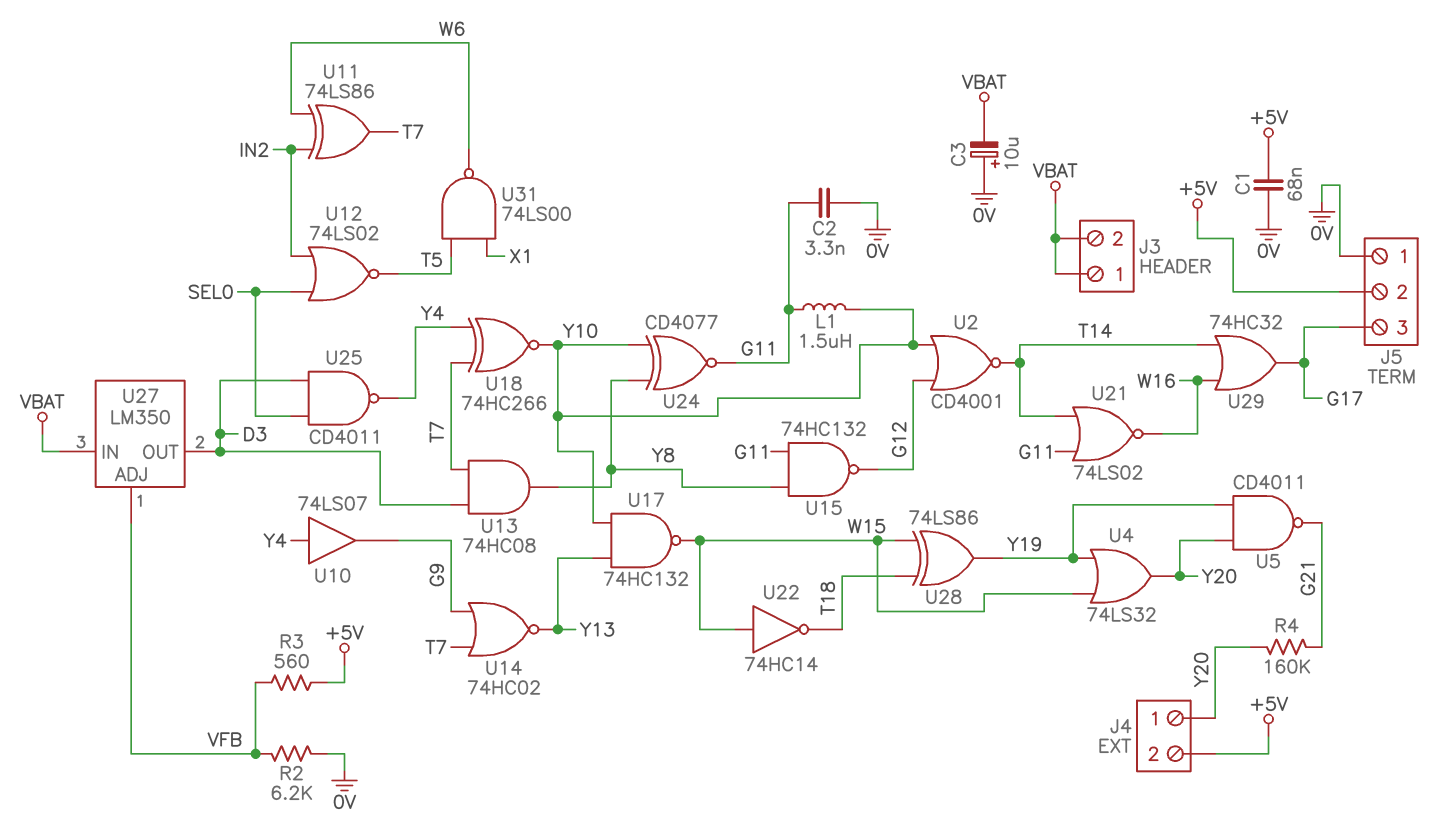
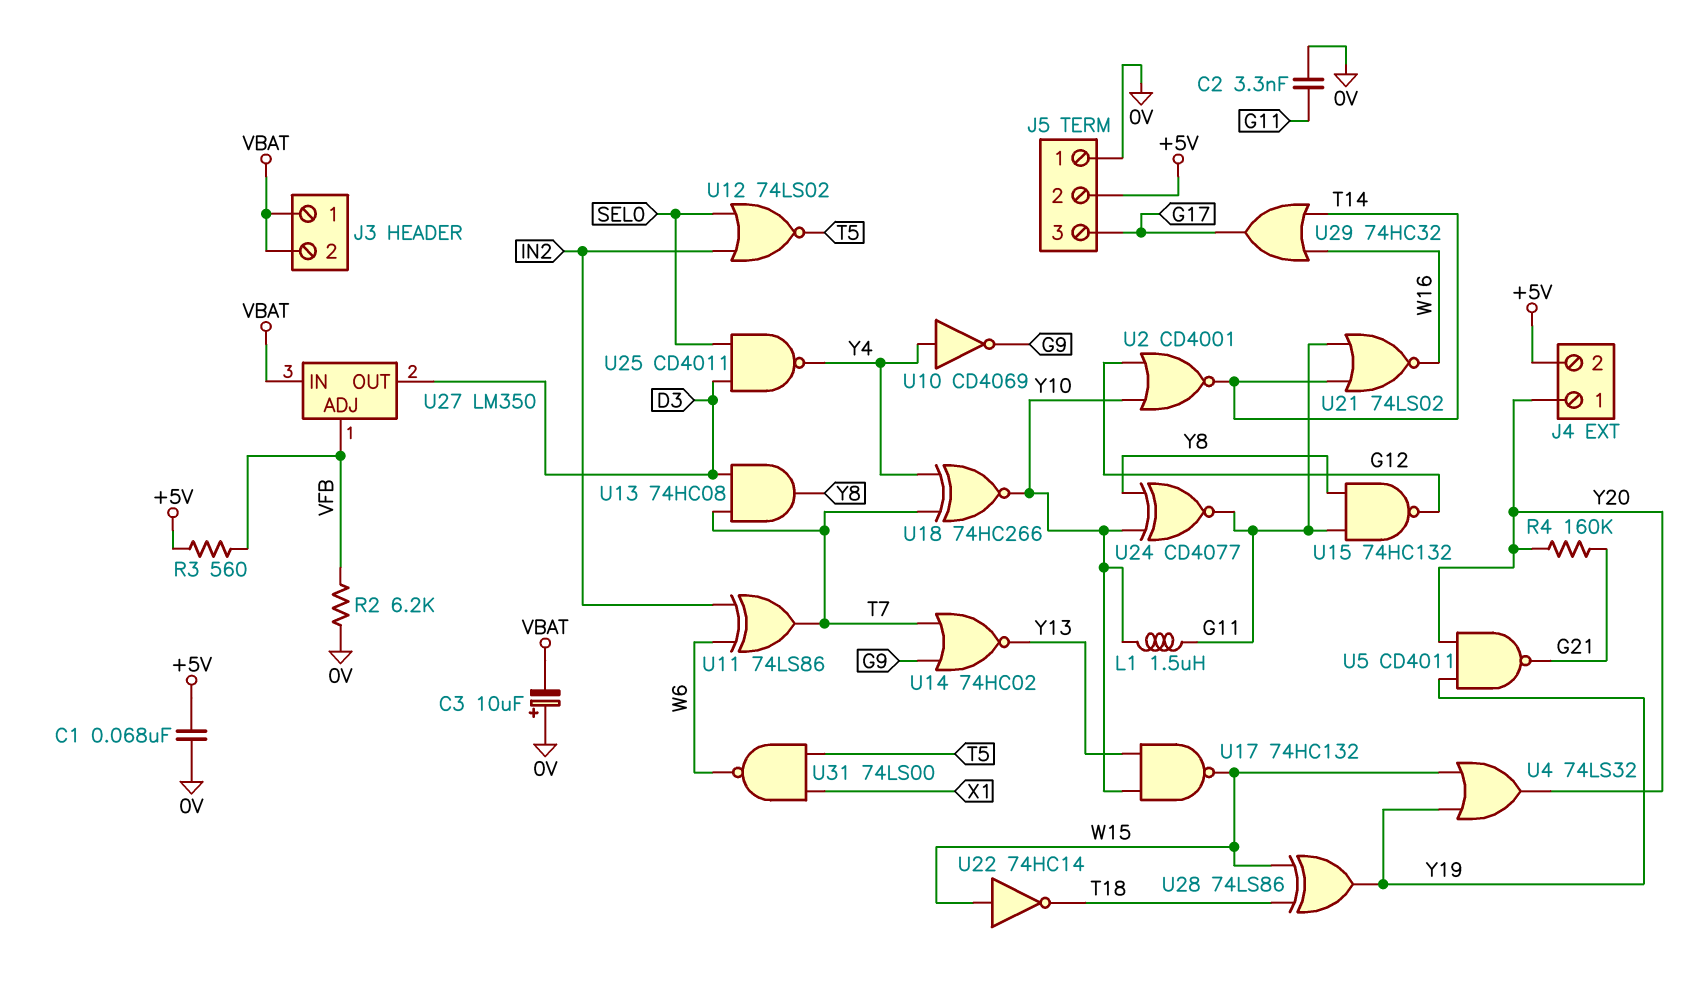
U10: buffer 74LS07 (in Y4, out G9) -> NOT CD4069 (in Y4, out G9)

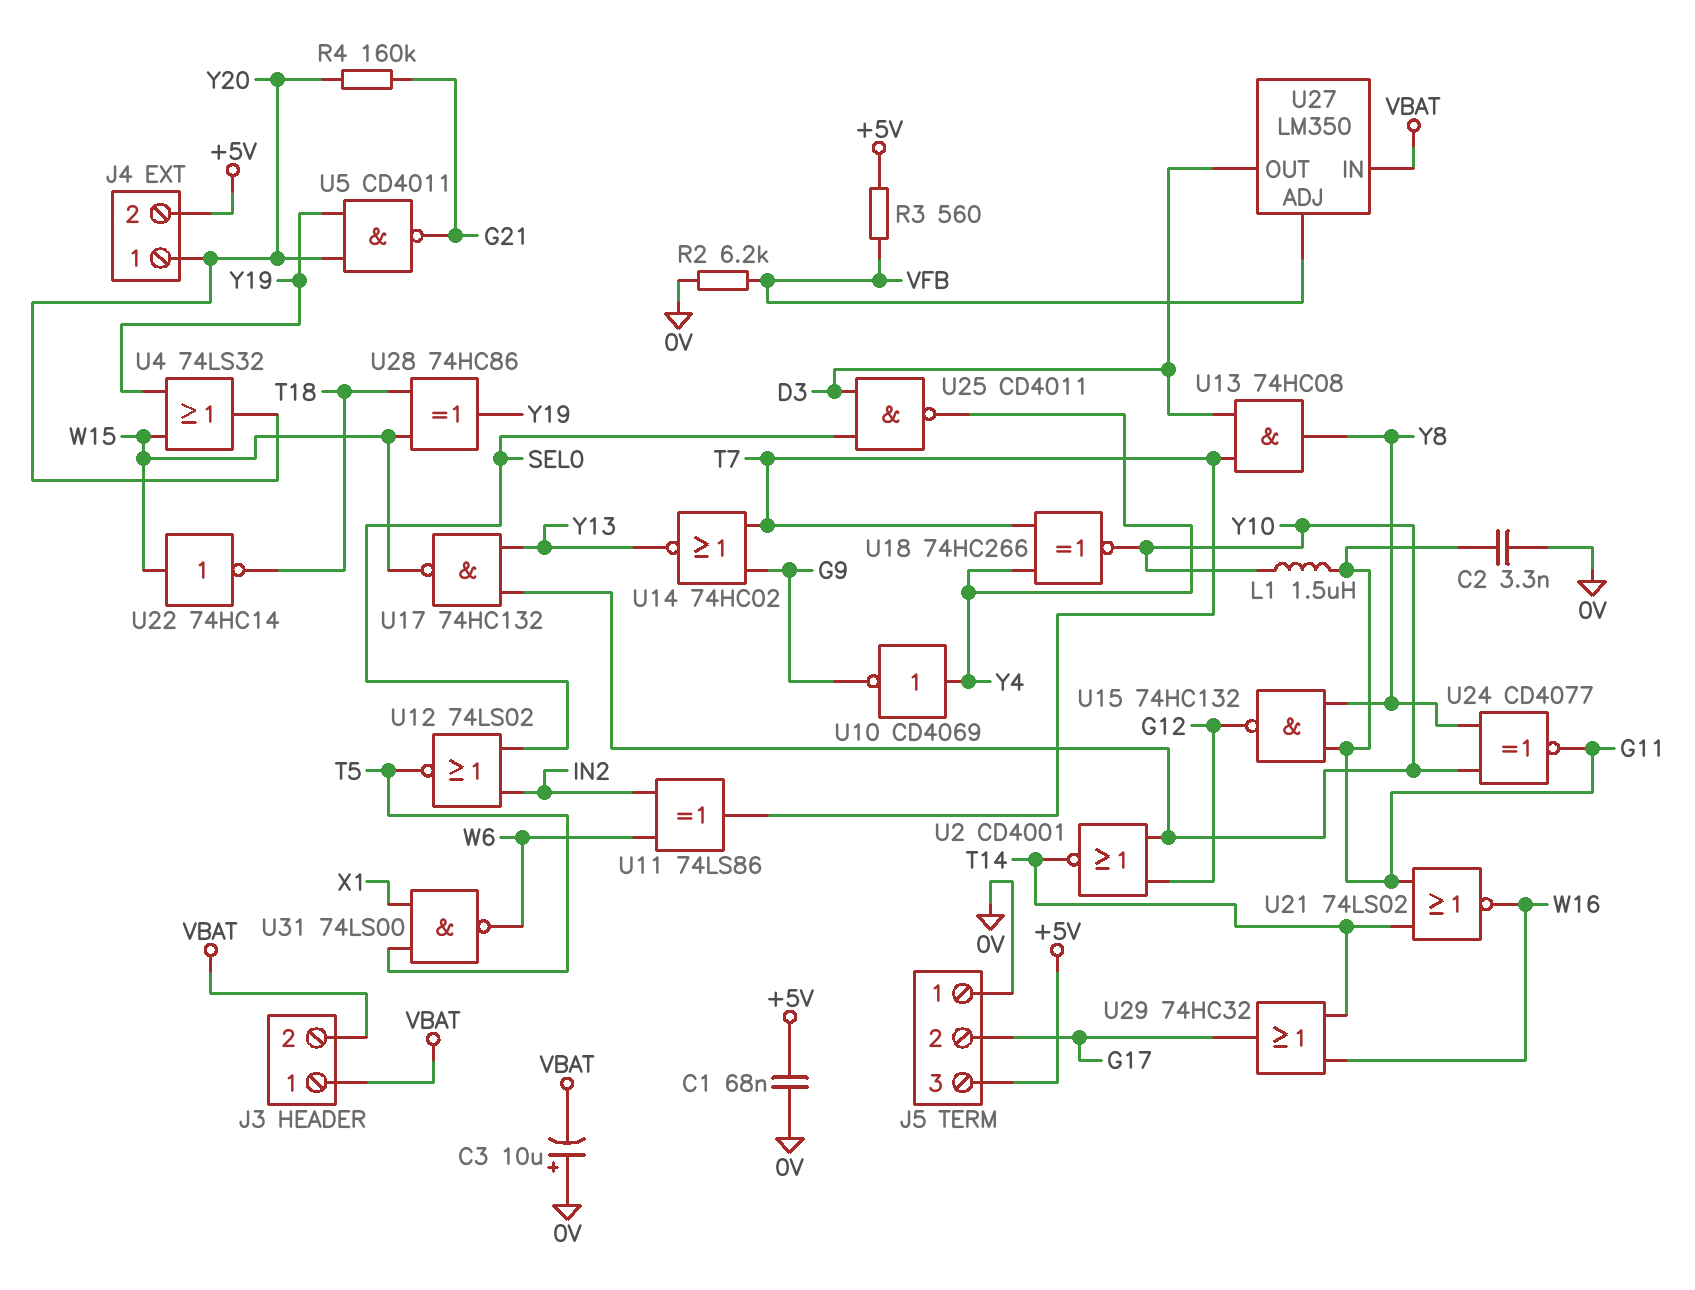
J5 pin 2: +5V -> G17
J5 pin 3: G17 -> +5V
U28: XOR 74LS86 (in T18, in W15, out Y19) -> XOR 74HC86 (in T18, in W15, out Y19)

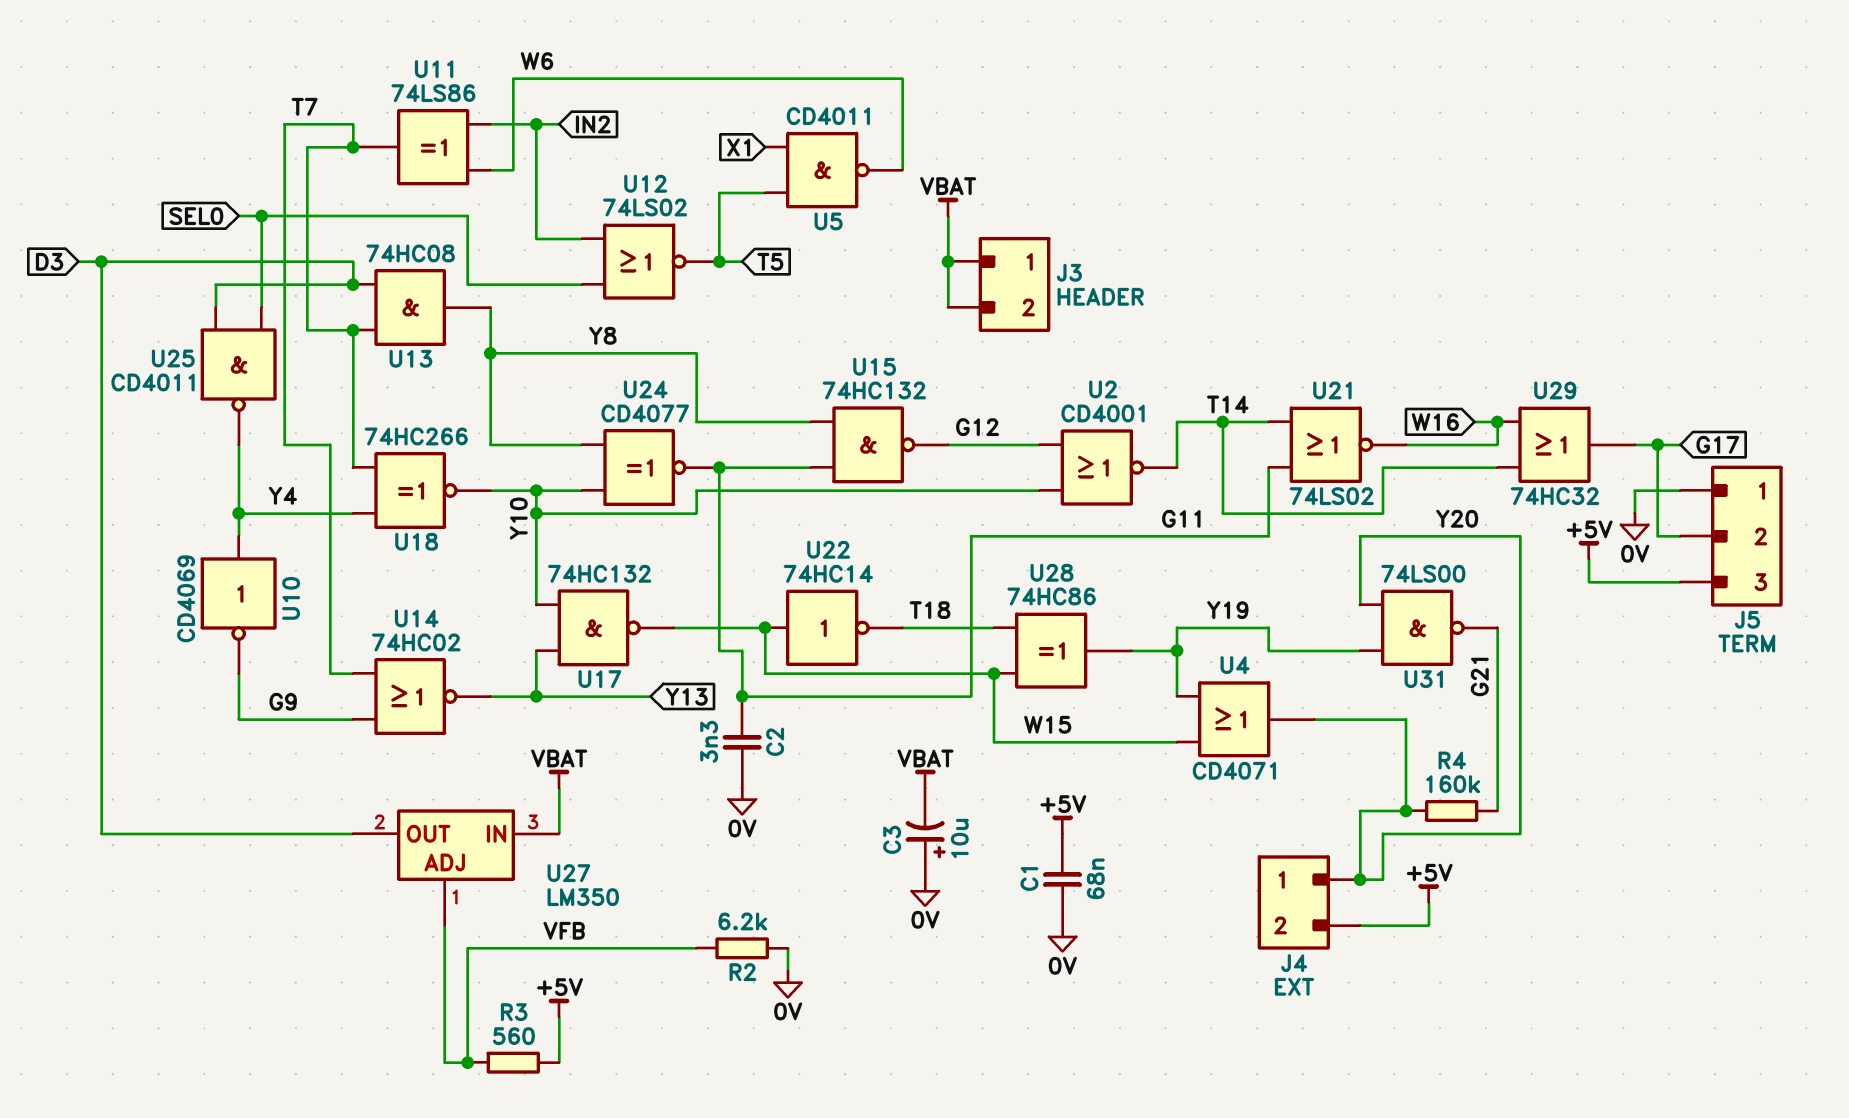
L1: 1.5uH (G11, Y10) -> none
U4: OR 74LS32 (in W15, in Y19, out Y20) -> OR CD4071 (in W15, in Y19, out Y20)
U5: NAND CD4011 (in Y19, in Y20, out G21) -> NAND CD4011 (in T5, in X1, out W6)
U31: NAND 74LS00 (in T5, in X1, out W6) -> NAND 74LS00 (in Y19, in Y20, out G21)

